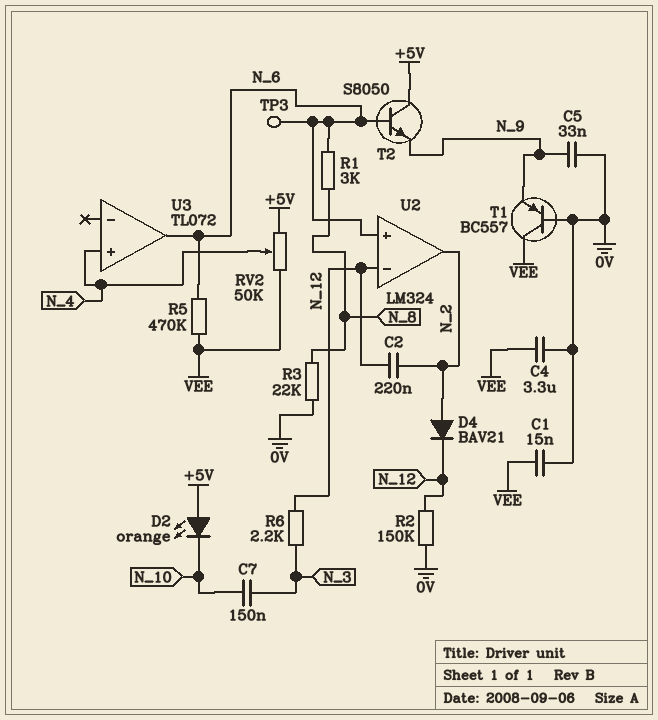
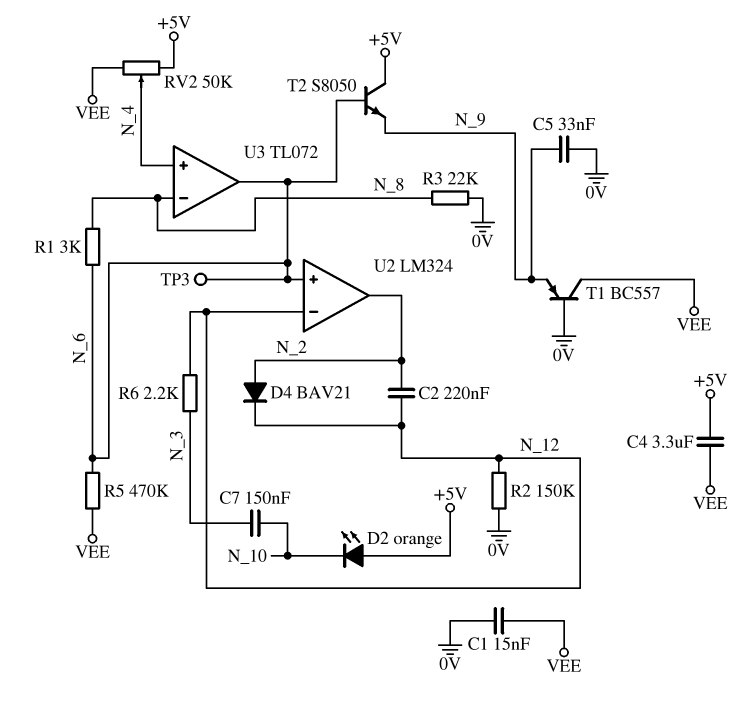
C4: 3.3uF (0V, VEE) -> 3.3uF (+5V, VEE)
U3 pin in-: none -> N_8

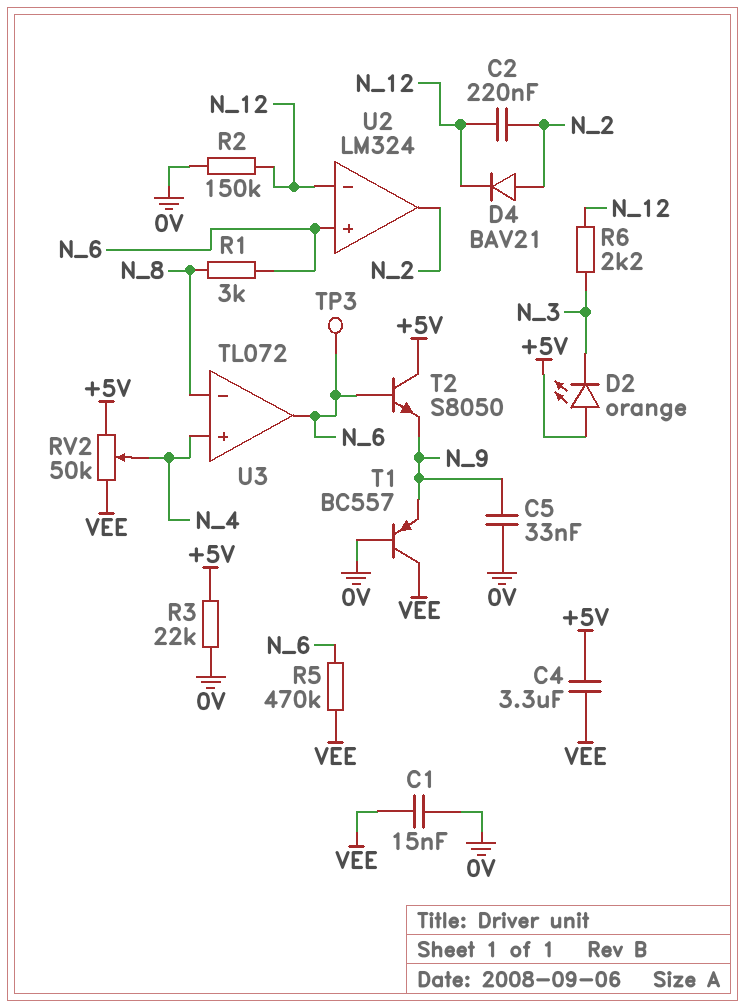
C7: 150nF (N_3, N_10) -> none
D2: LED orange (A +5V, K N_10) -> LED orange (A +5V, K N_3)
R3: 22k (0V, N_8) -> 22k (+5V, 0V)

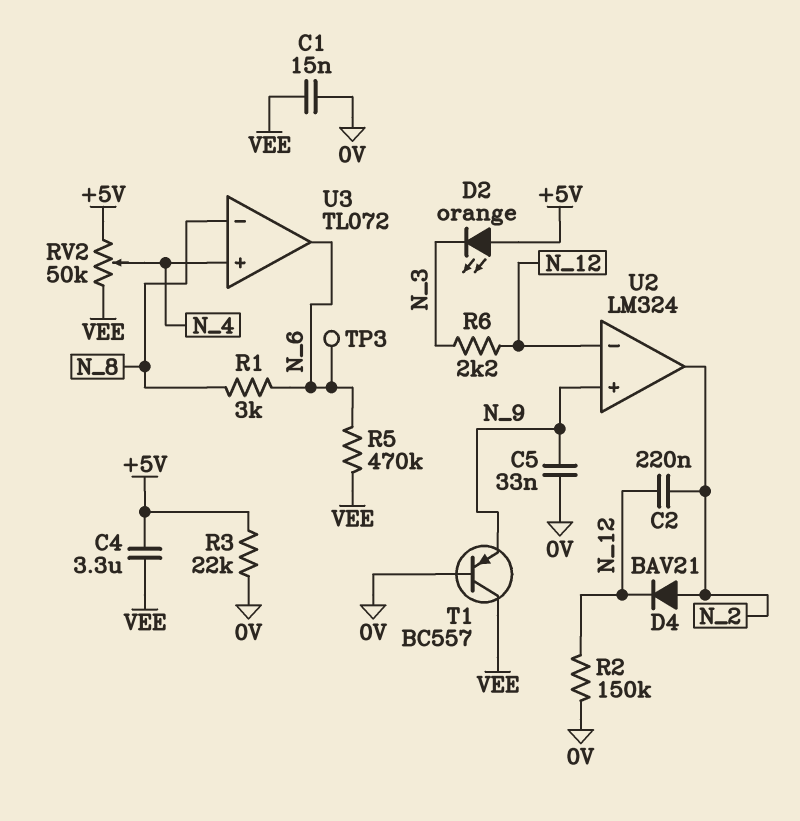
T2: NPN S8050 (B N_6, C +5V, E N_9) -> none
U2 pin in+: N_6 -> N_9

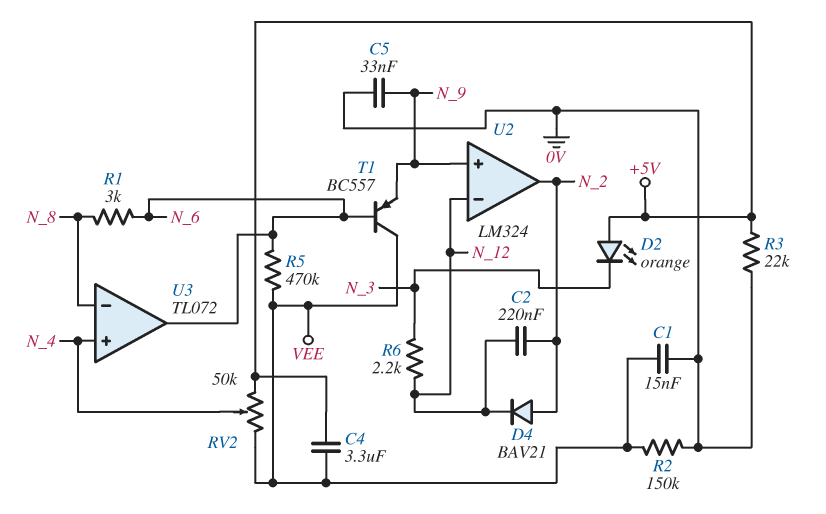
R2: 150k (0V, N_12) -> 150k (0V, VEE)
T1: PNP BC557 (B 0V, C VEE, E N_9) -> PNP BC557 (B N_6, C VEE, E N_9)
TP3: test point (N_6) -> none

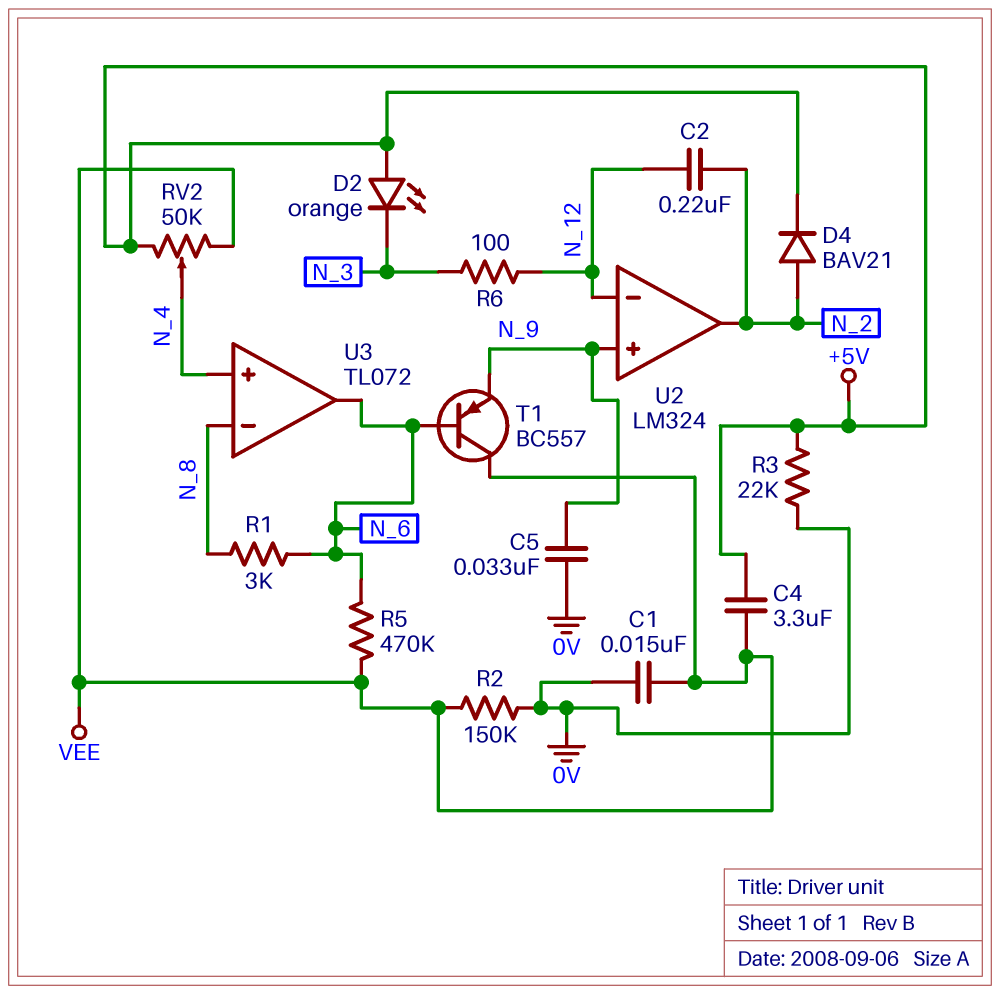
D4: diode BAV21 (A N_2, K N_12) -> diode BAV21 (A N_2, K +5V)
R6: 2.2k (N_3, N_12) -> 100 (N_3, N_12)

